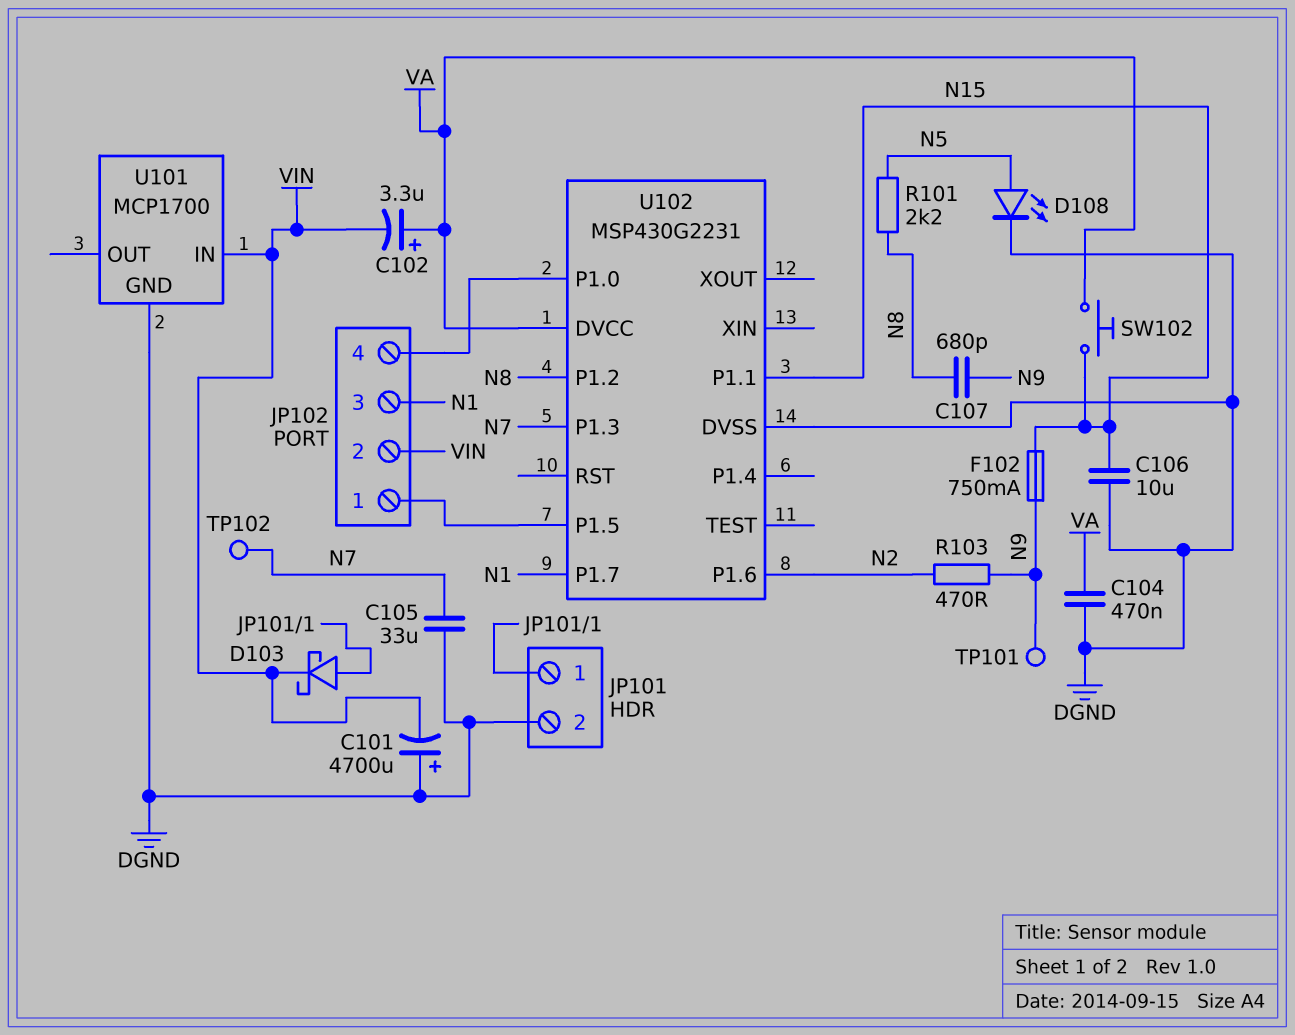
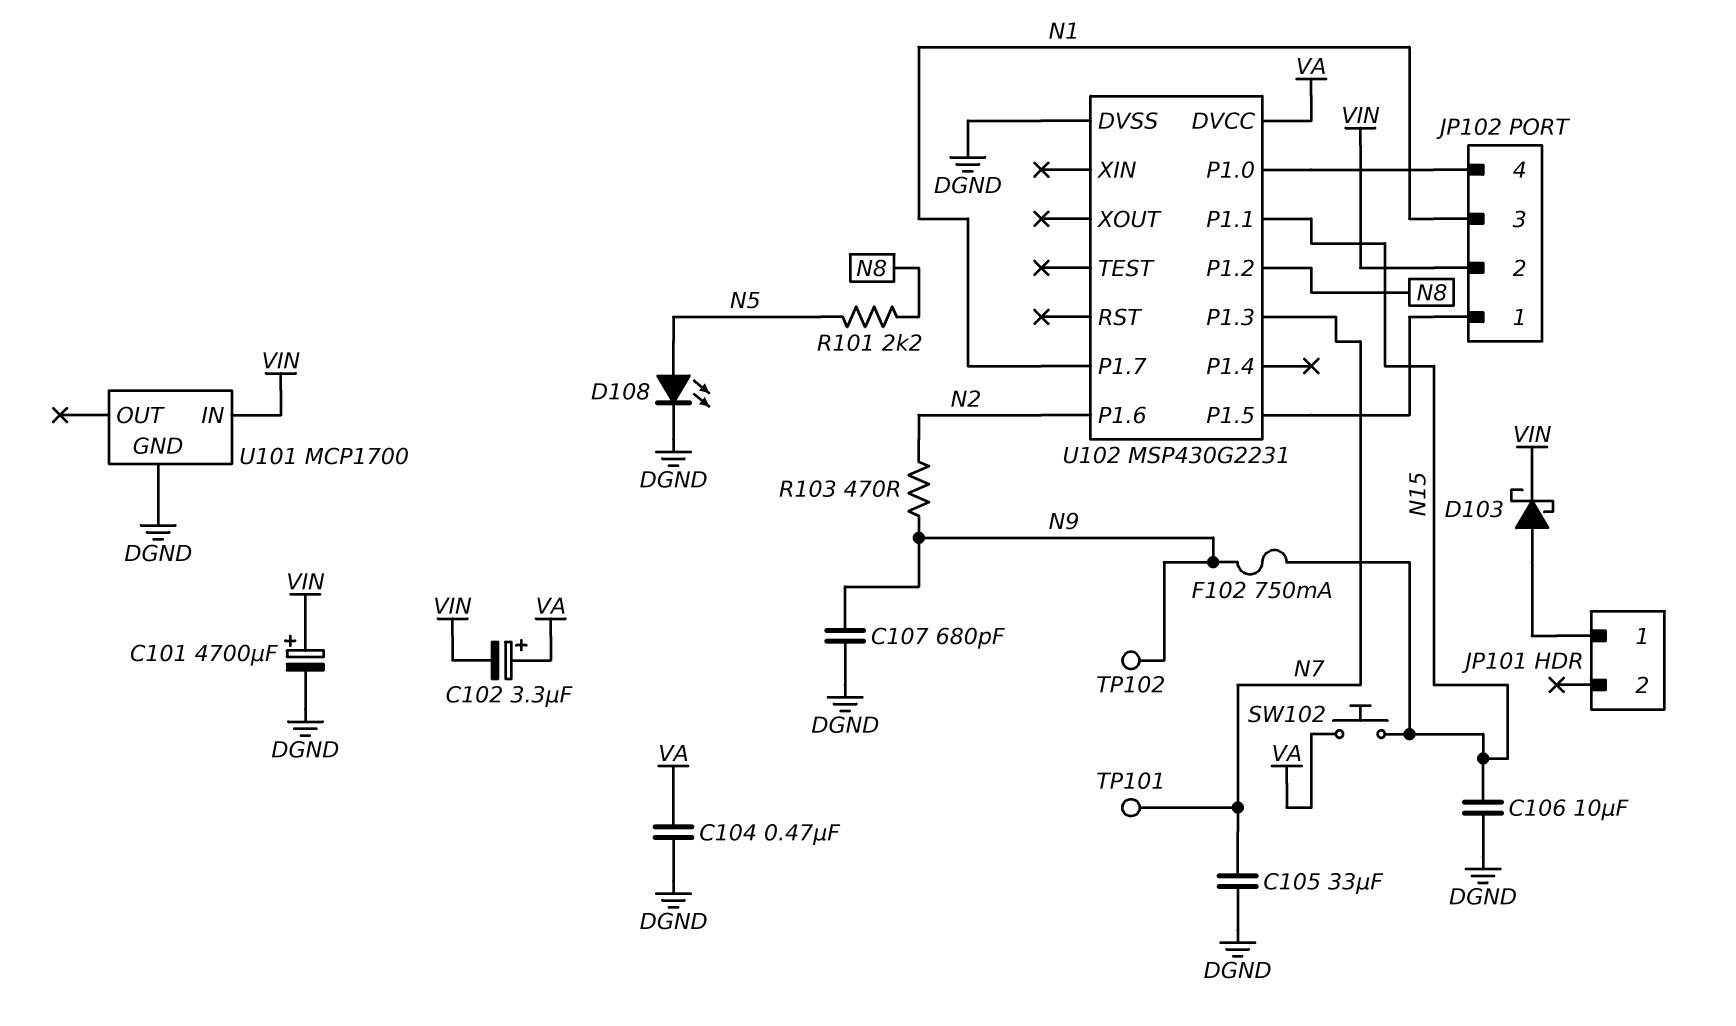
C101: 4700uF (plus DGND, minus VIN) -> 4700uF (plus VIN, minus DGND)
C107: 680pF (N8, N9) -> 680pF (DGND, N9)
JP101 pin 2: DGND -> none
TP101: test point (N9) -> test point (N7)
TP102: test point (N7) -> test point (N9)

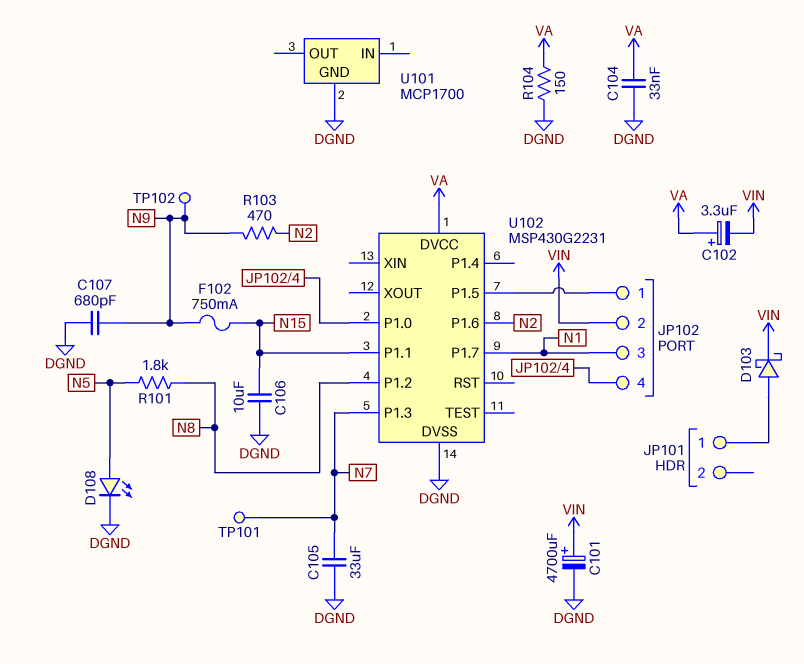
C104: 470nF (DGND, VA) -> 33nF (DGND, VA)
R101: 2.2k (N5, N8) -> 1.8k (N5, N8)
R104: none -> 150 (DGND, VA)
SW102: button (N15, VA) -> none
U101 pin IN: VIN -> none

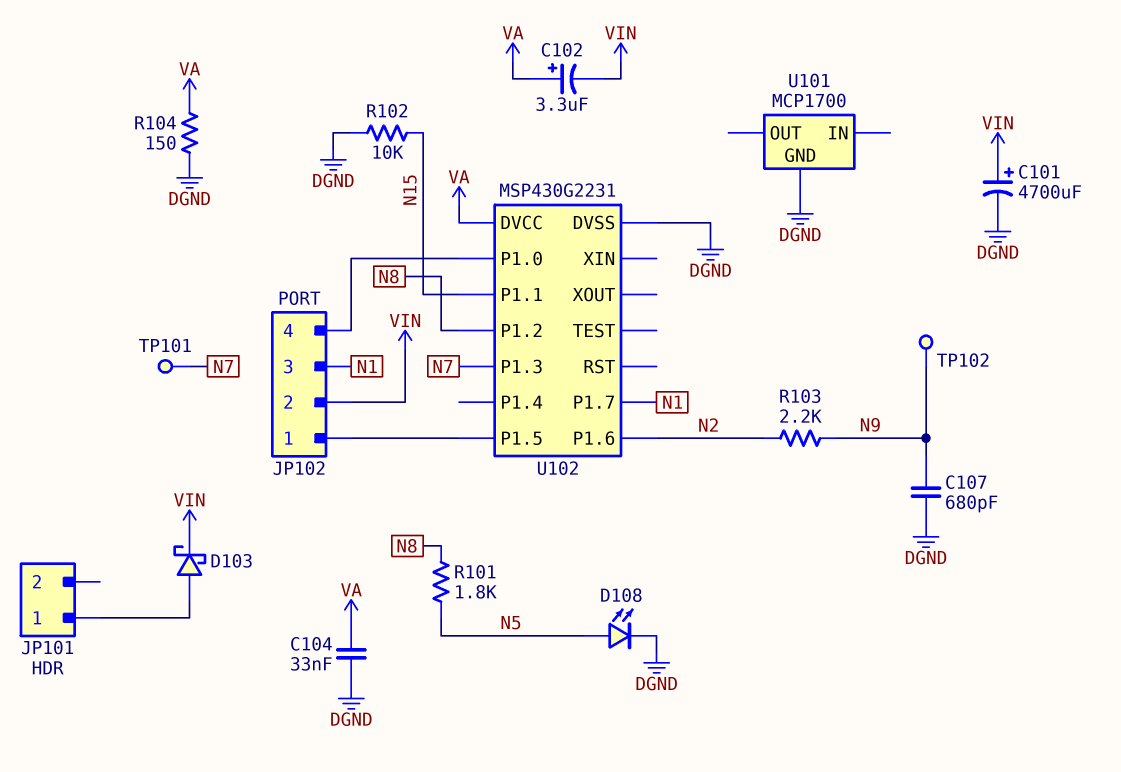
C105: 33uF (DGND, N7) -> none
C106: 10uF (DGND, N15) -> none
F102: 750mA (N9, N15) -> none
R102: none -> 10k (DGND, N15)
R103: 470 (N2, N9) -> 2.2k (N2, N9)

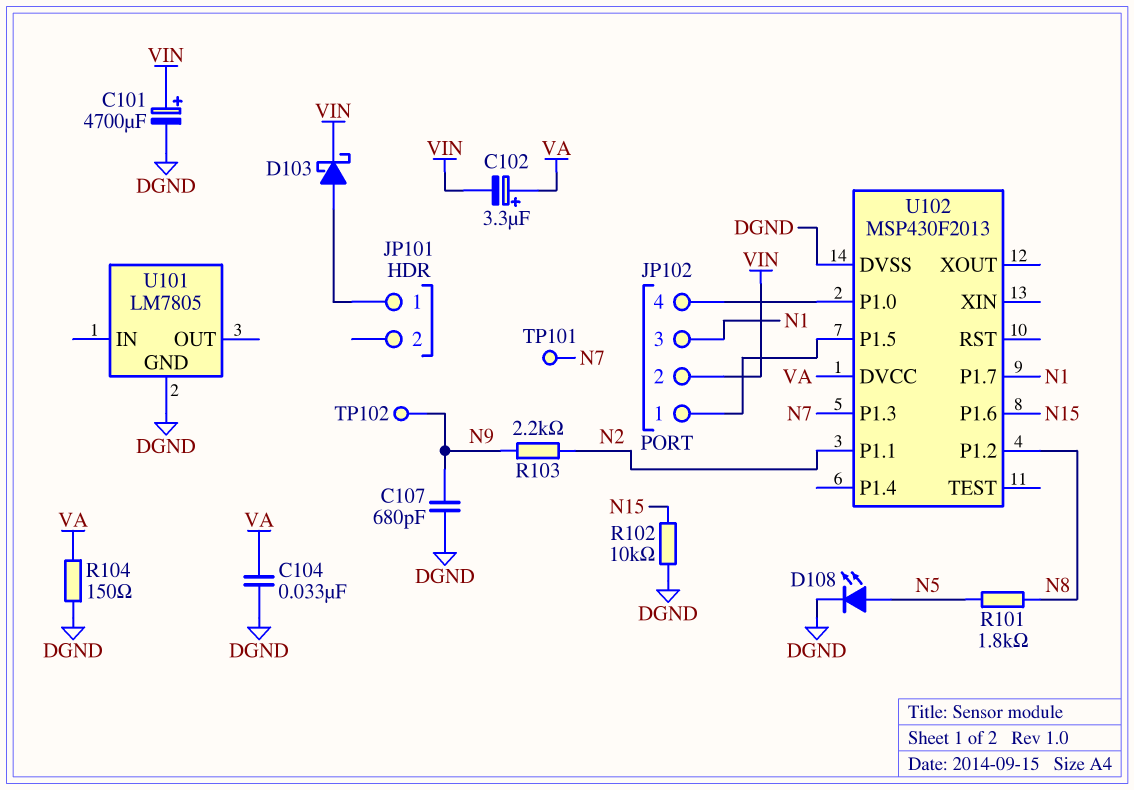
U101: MCP1700 -> LM7805
U102: MSP430G2231 -> MSP430F2013
U102 pin P1.1: N15 -> N2
U102 pin P1.6: N2 -> N15

